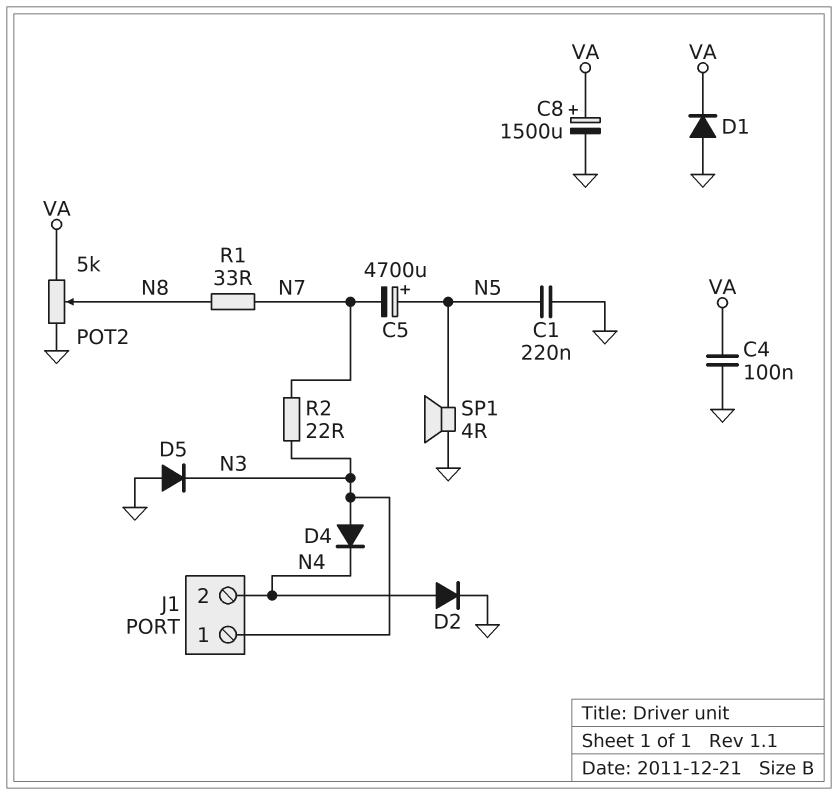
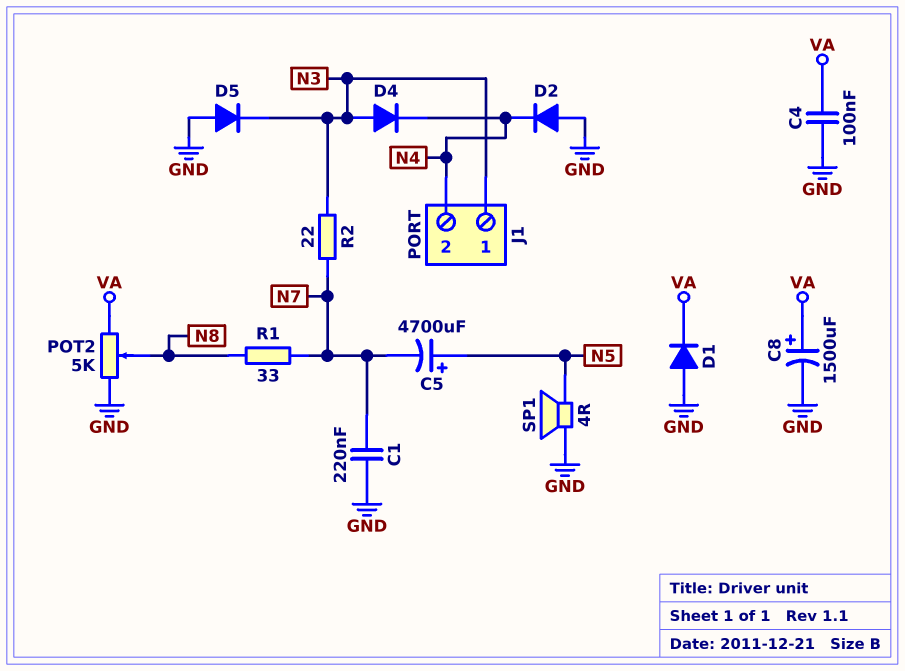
C1: 220nF (GND, N5) -> 220nF (GND, N7)
D2: diode (A N4, K GND) -> diode (A GND, K N4)

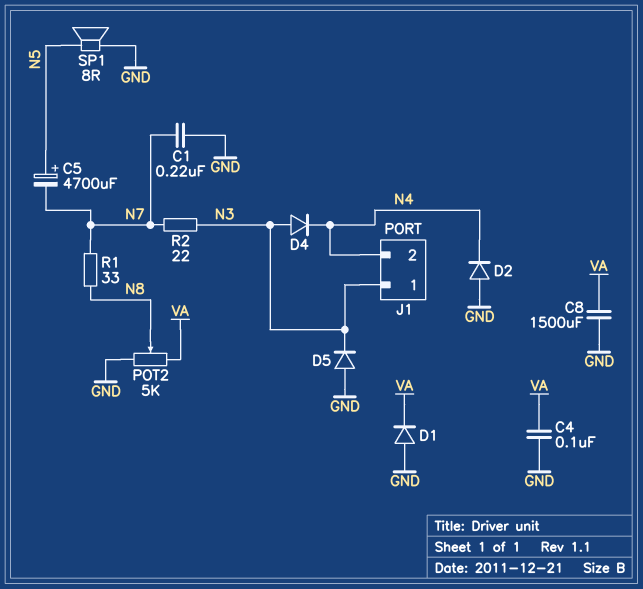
C8: 1500uF (plus VA, minus GND) -> 1500uF (GND, VA)
SP1: speaker 4R (GND, N5) -> speaker 8R (GND, N5)

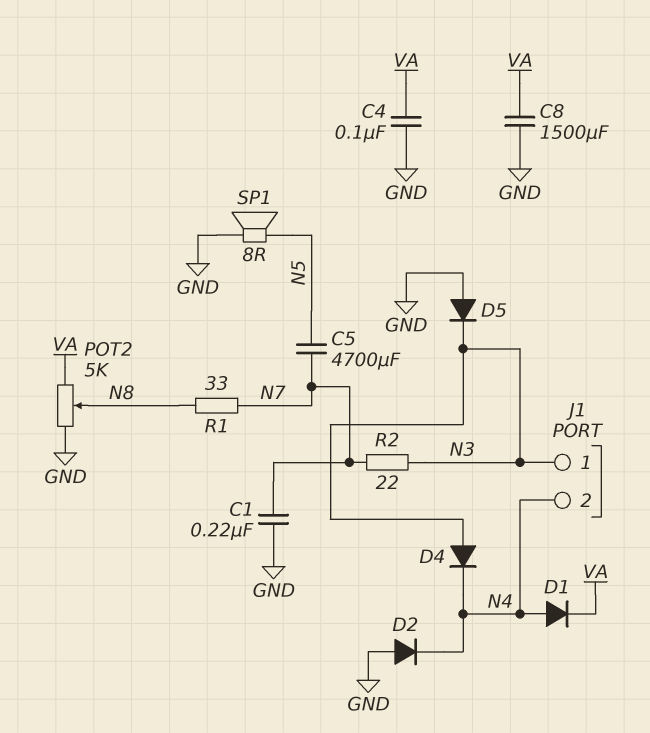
C5: 4700uF (plus N5, minus N7) -> 4700uF (N5, N7)
D1: diode (A GND, K VA) -> diode (A N4, K VA)

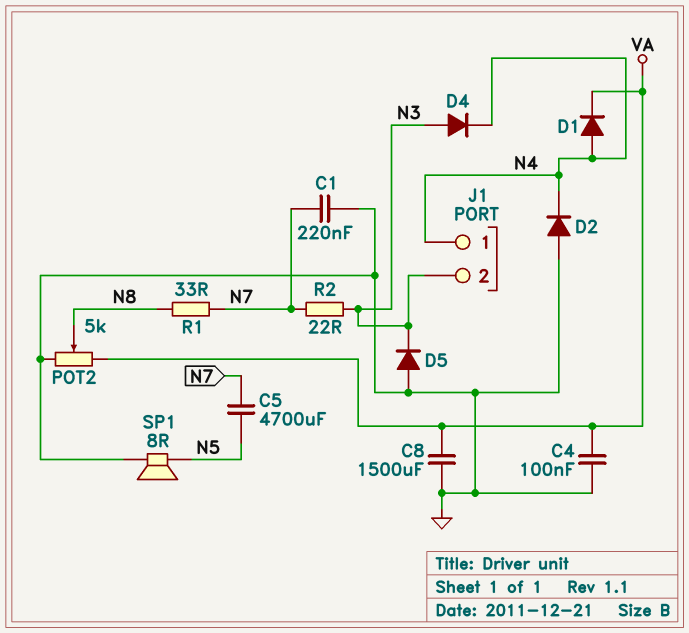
J1 pin 1: N3 -> N4
J1 pin 2: N4 -> N3

